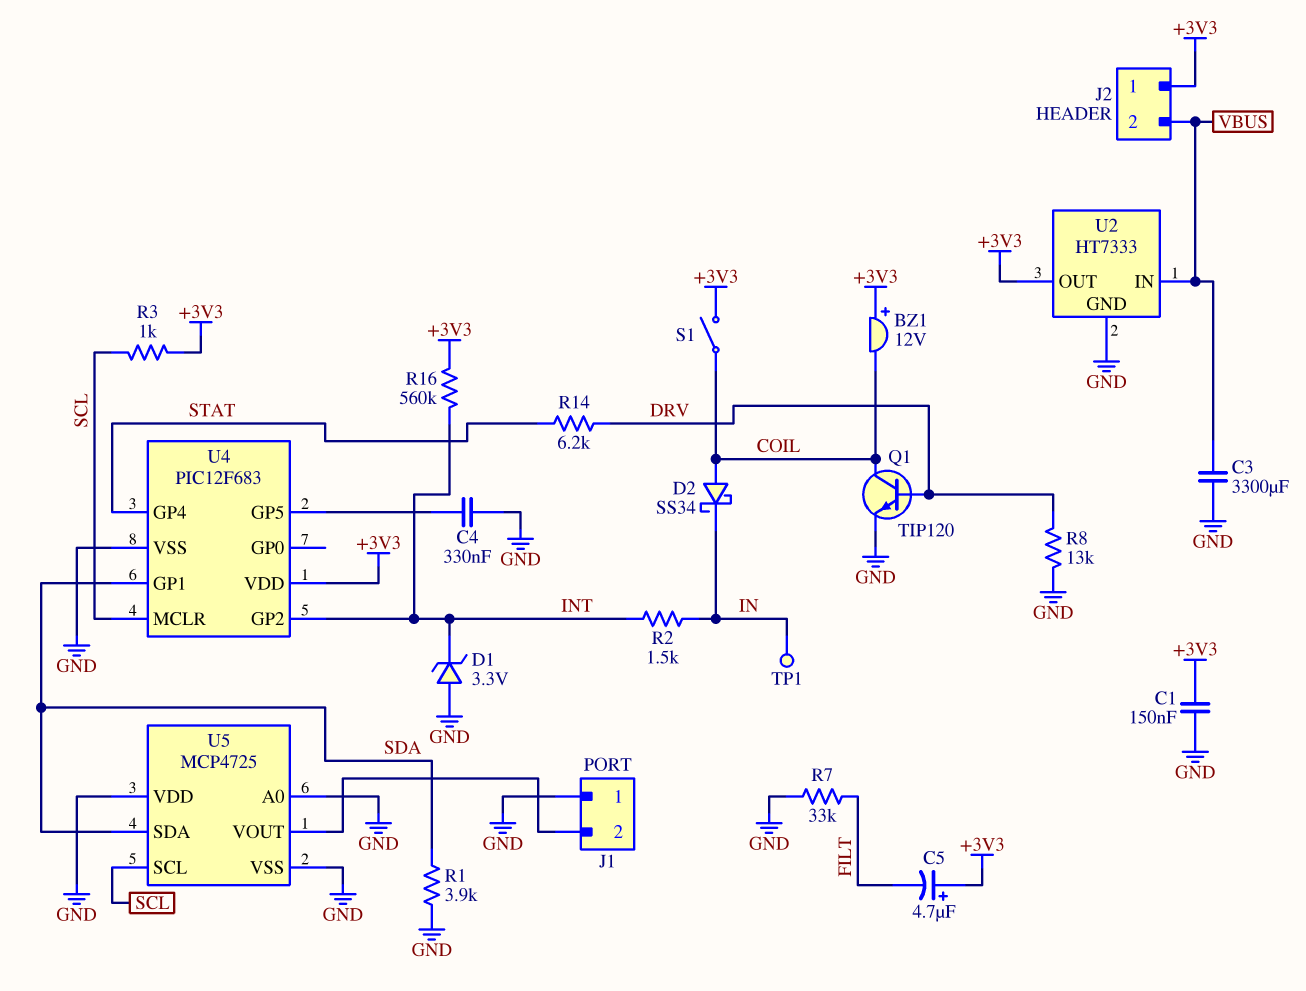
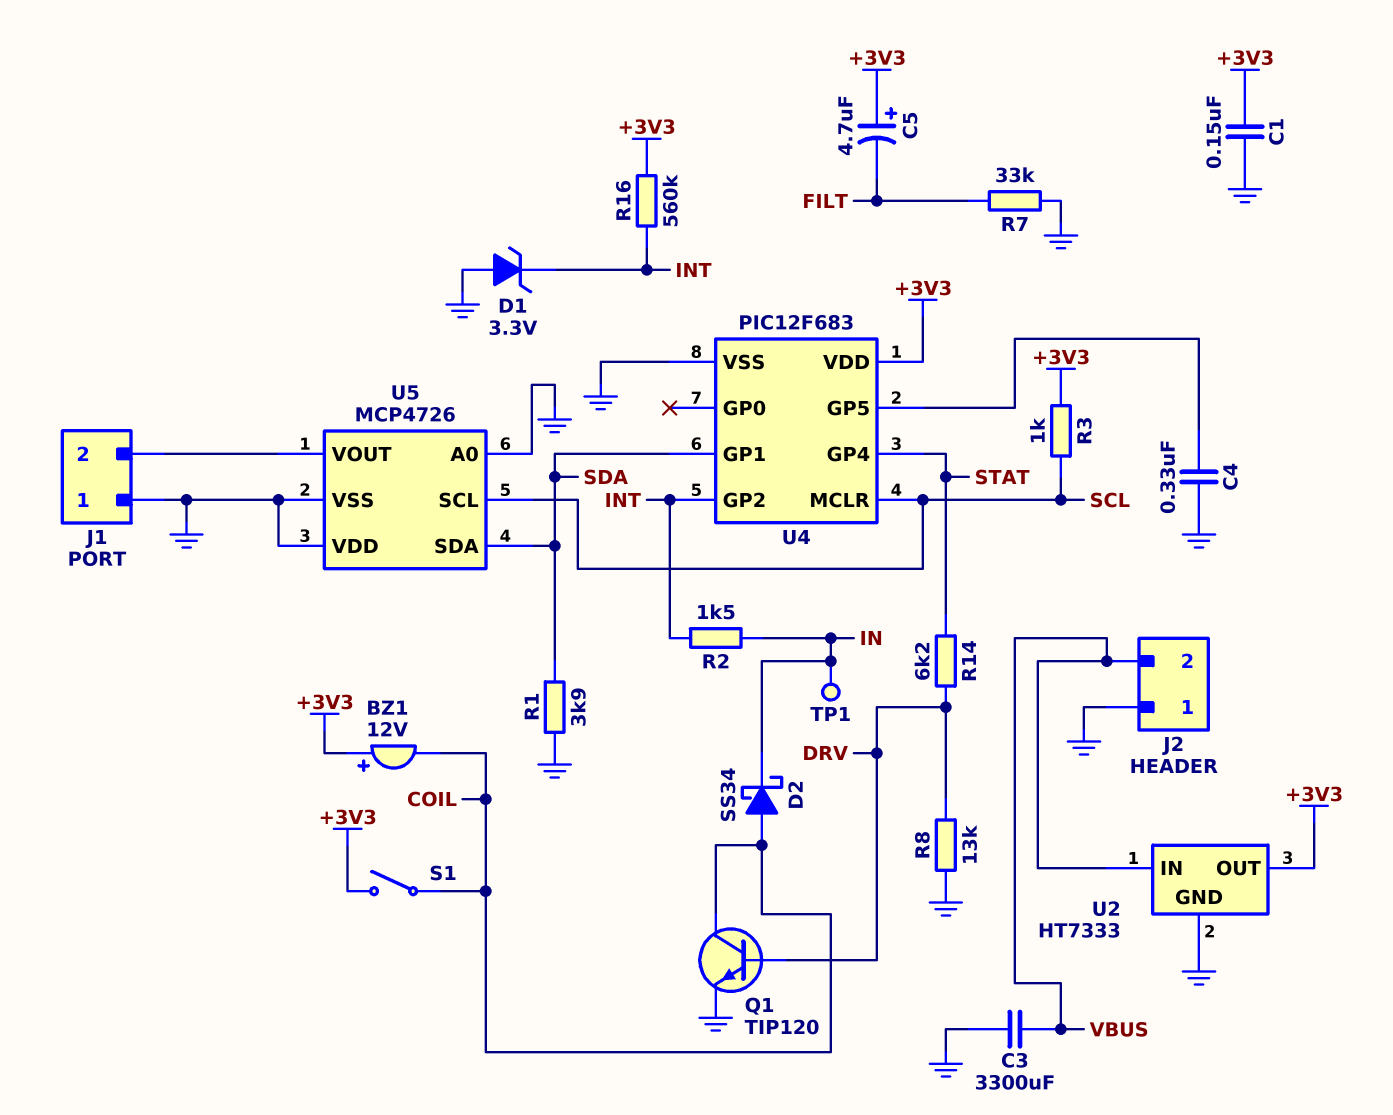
J2 pin 1: +3V3 -> GND
U5: MCP4725 -> MCP4726

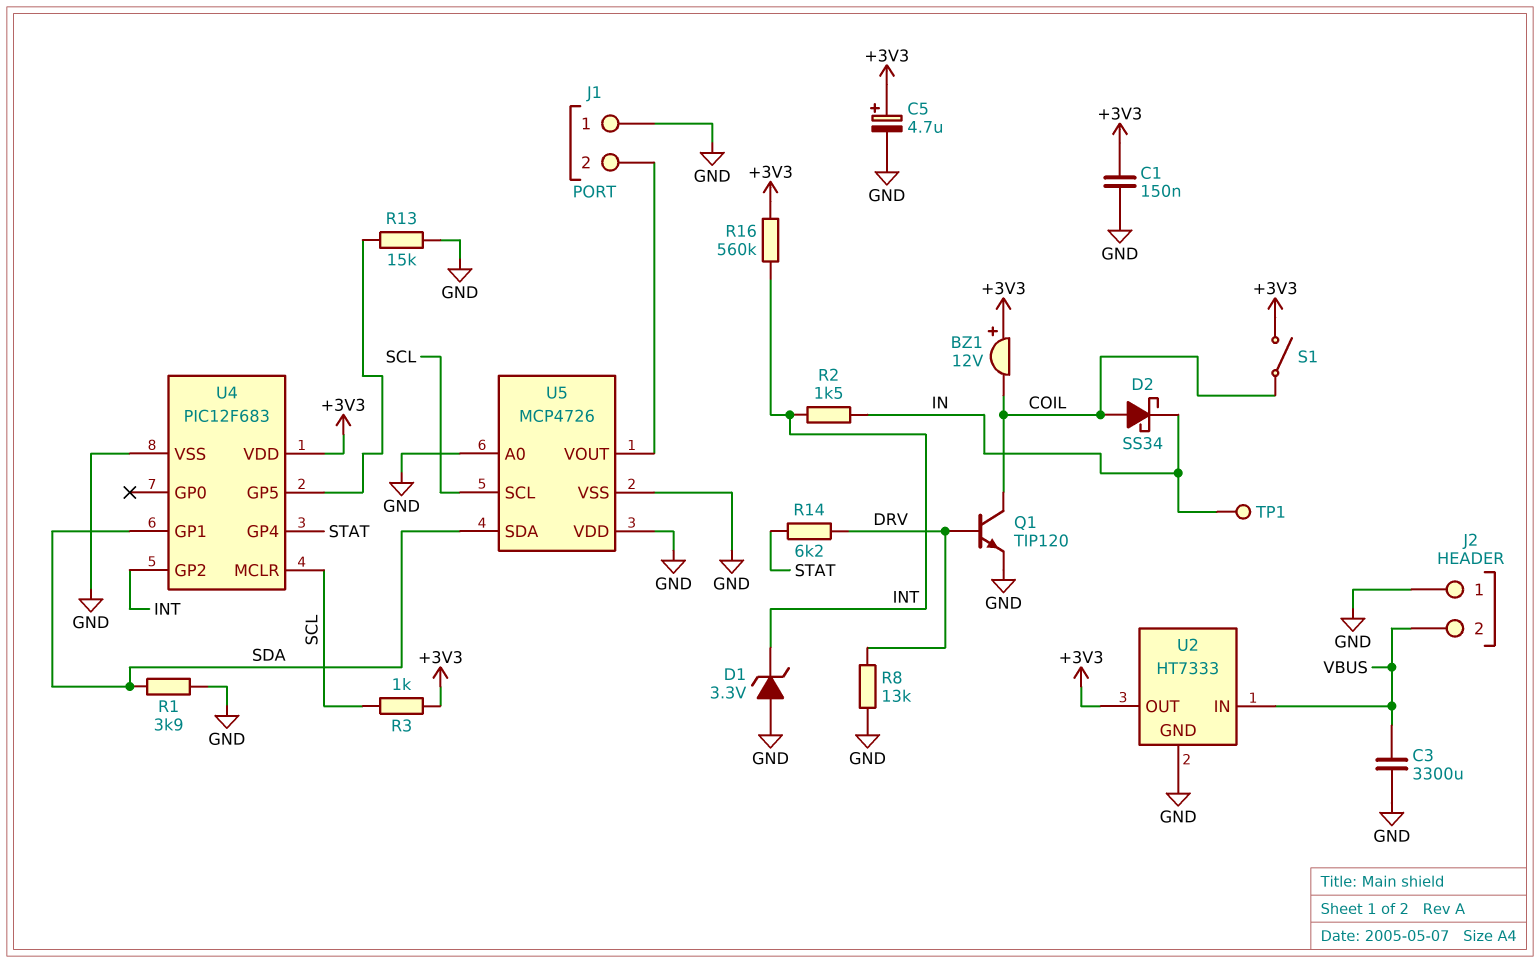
C4: 330nF (GND, U4/GP5) -> none
C5: 4.7uF (plus +3V3, minus FILT) -> 4.7uF (plus +3V3, minus GND)
R7: 33k (FILT, GND) -> none
R13: none -> 15k (GND, U4/GP5)

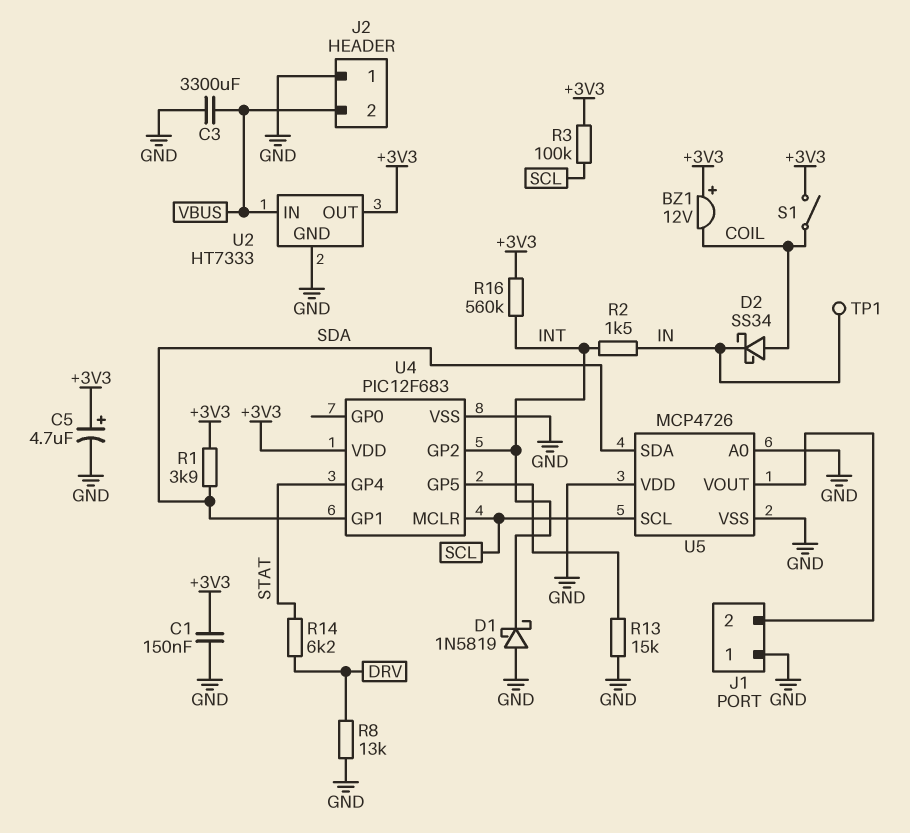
D1: zener 3.3V (A GND, K INT) -> schottky 1N5819 (A GND, K INT)
Q1: NPN TIP120 (B DRV, C COIL, E GND) -> none
R1: 3.9k (GND, SDA) -> 3.9k (+3V3, SDA)
R3: 1k (+3V3, SCL) -> 100k (+3V3, SCL)

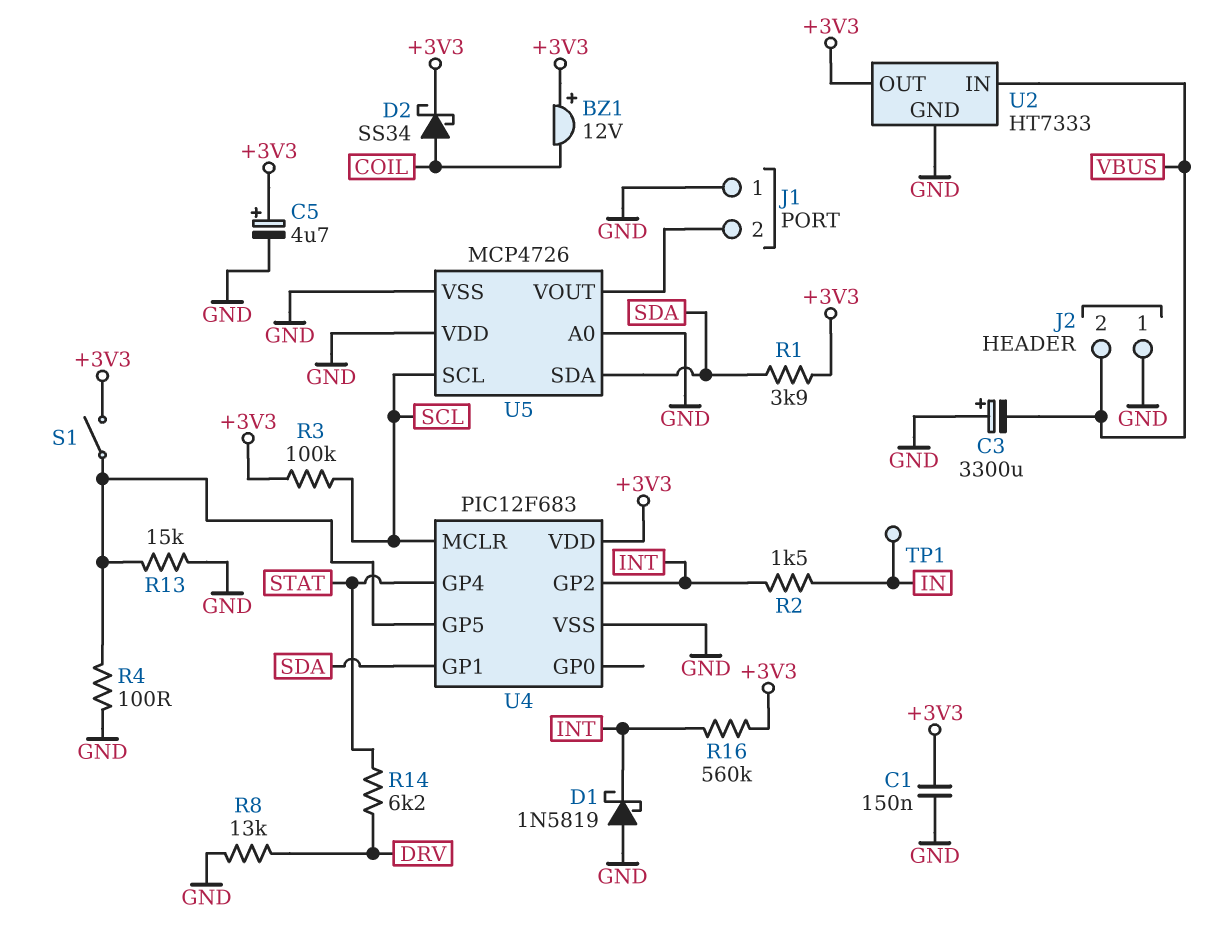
C3: 3300uF (GND, VBUS) -> 3300uF (plus GND, minus VBUS)
D2: schottky SS34 (A COIL, K IN) -> schottky SS34 (A COIL, K +3V3)
R4: none -> 100 (GND, U4/GP5)
S1: switch (+3V3, COIL) -> switch (+3V3, U4/GP5)

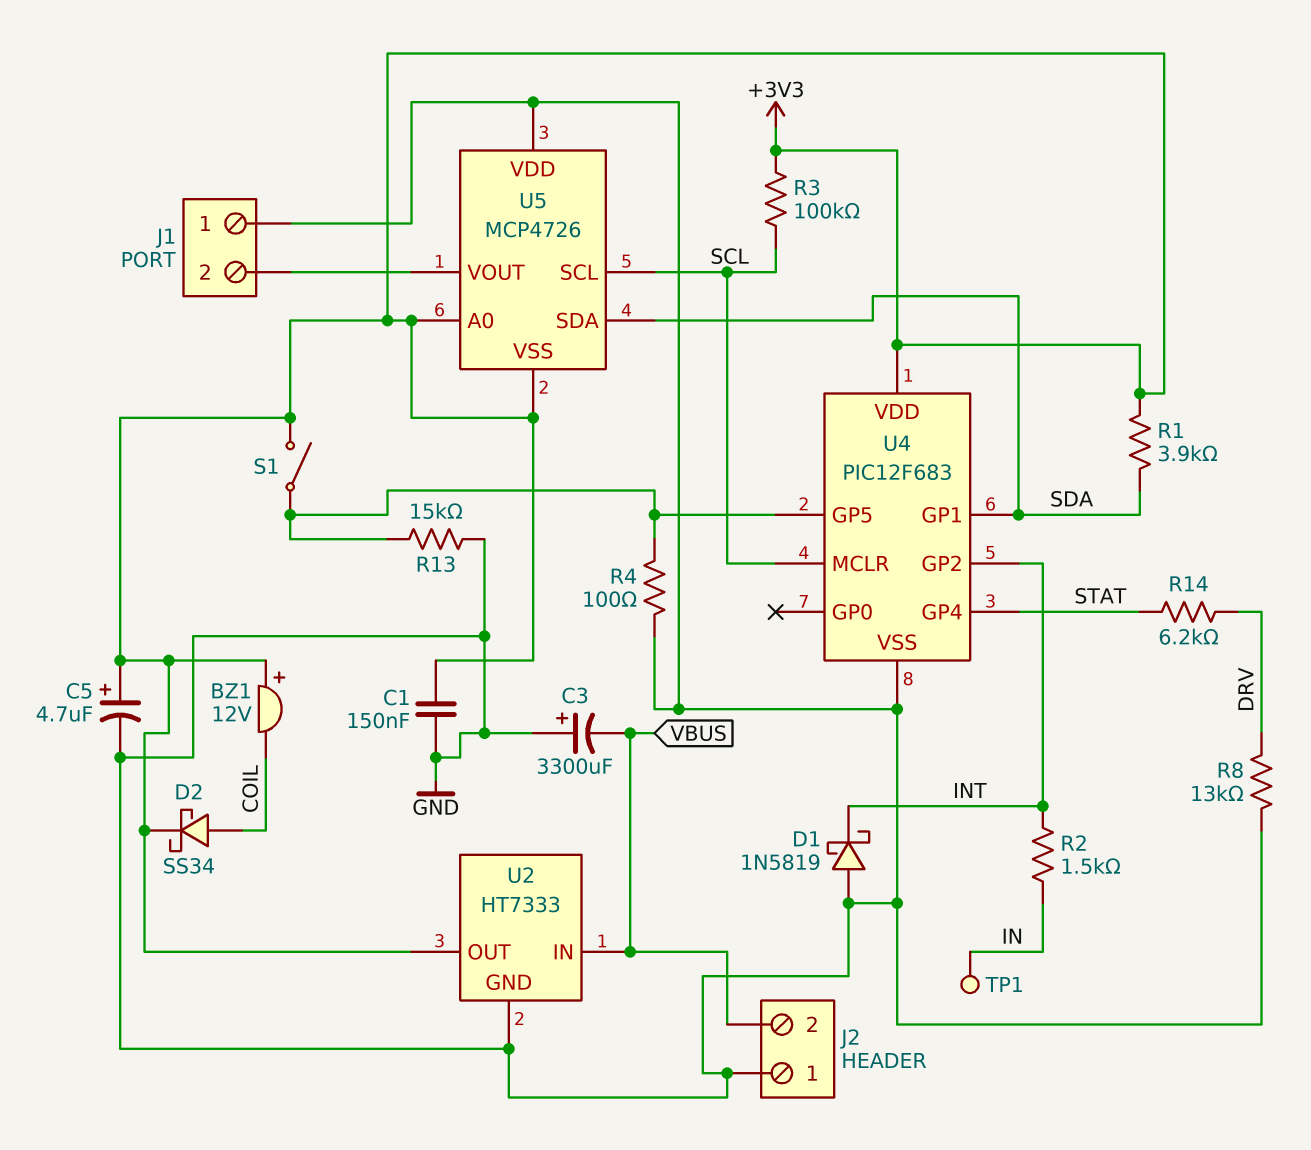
R16: 560k (+3V3, INT) -> none
U5 pin A0: GND -> +3V3
U5 pin VSS: GND -> +3V3

